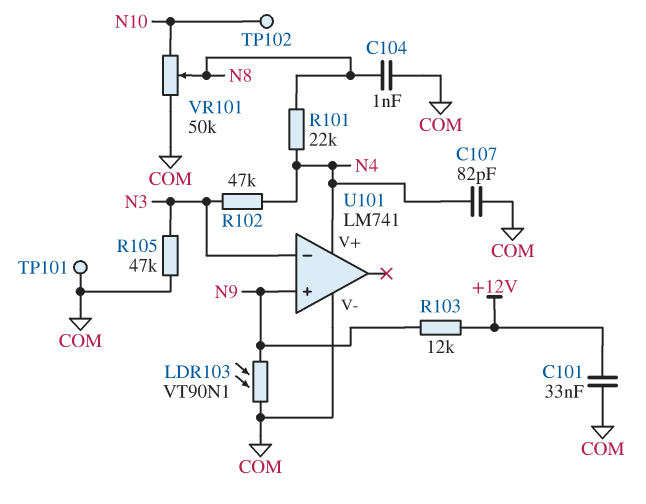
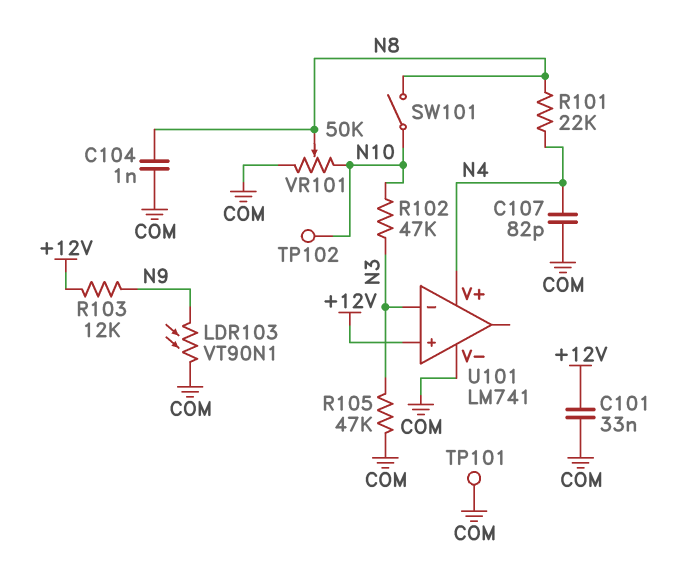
R102: 47k (N3, N4) -> 47k (N3, N10)
SW101: none -> switch (N8, N10)
U101 pin in+: N9 -> +12V

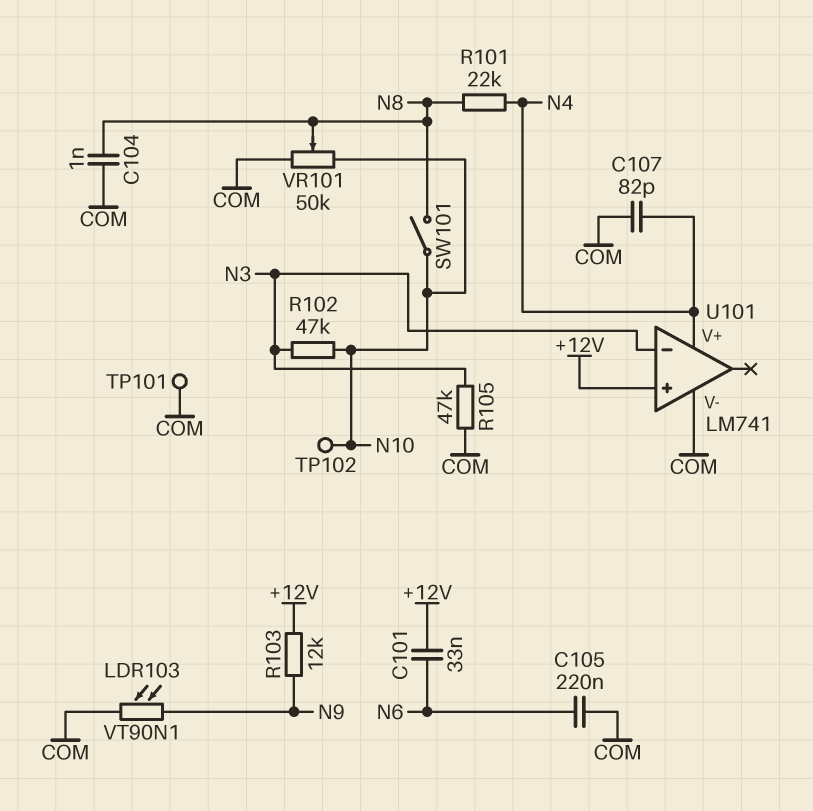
C101: 33nF (+12V, COM) -> 33nF (+12V, N6)
C105: none -> 220nF (COM, N6)

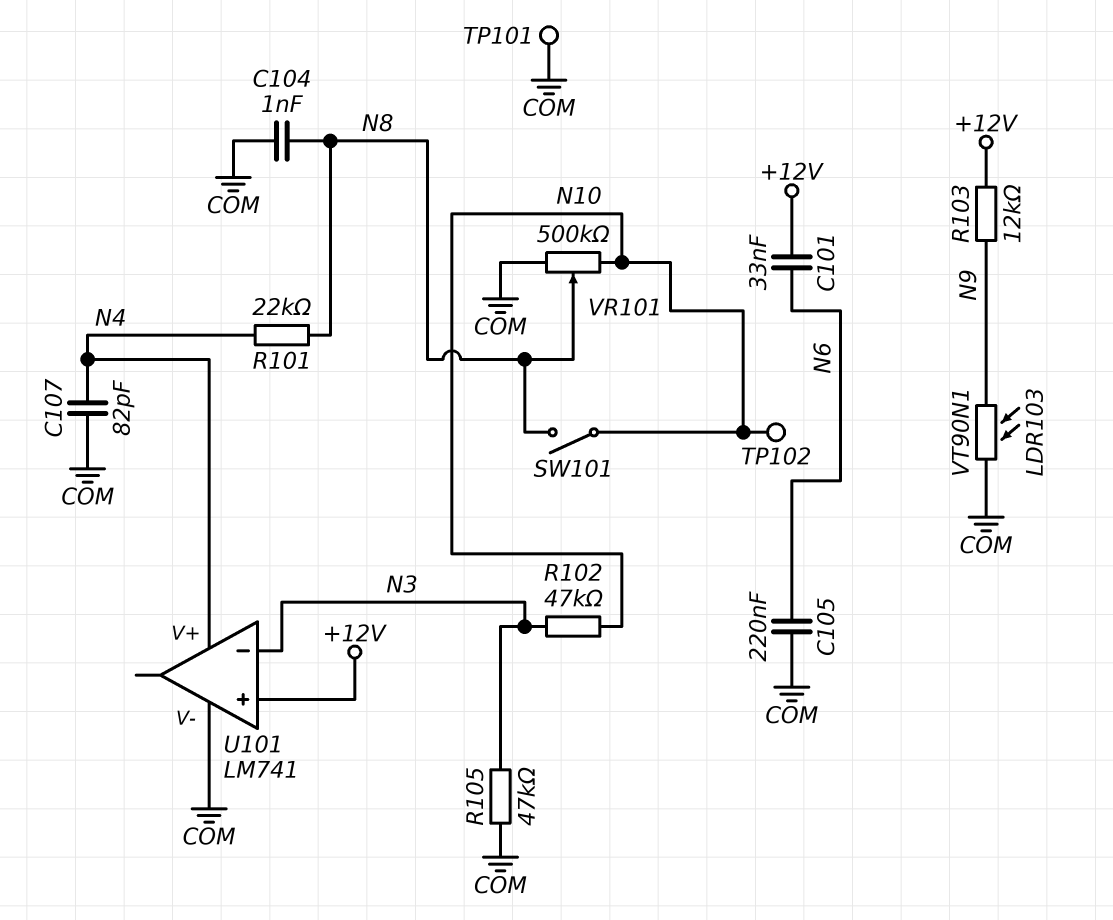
VR101: 50k (COM, N10, wiper N8) -> 500k (COM, N10, wiper N8)

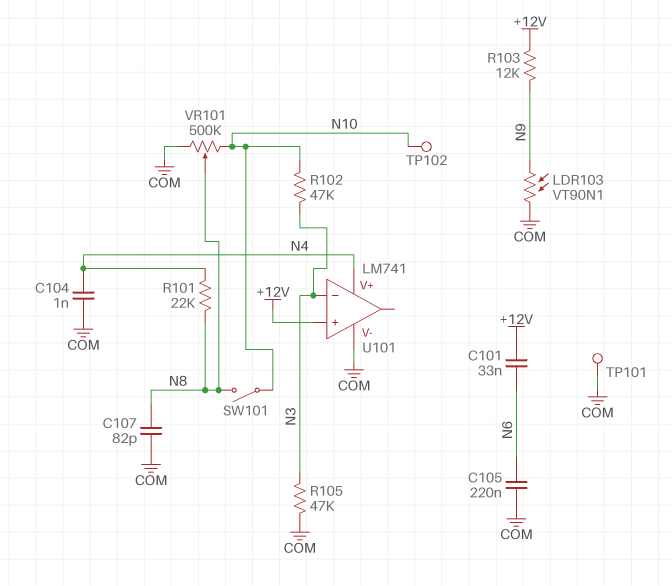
C104: 1nF (COM, N8) -> 1nF (COM, N4)
C107: 82pF (COM, N4) -> 82pF (COM, N8)

